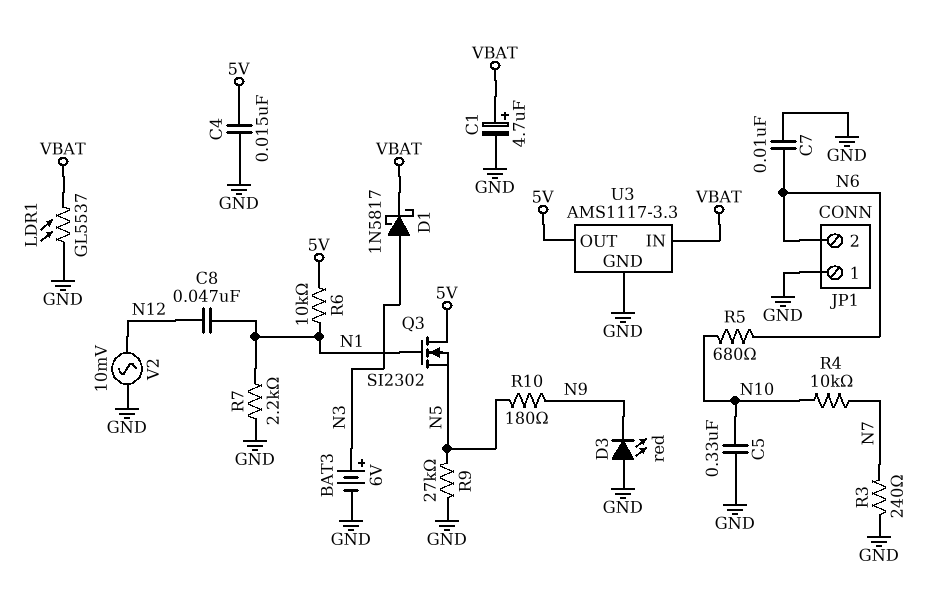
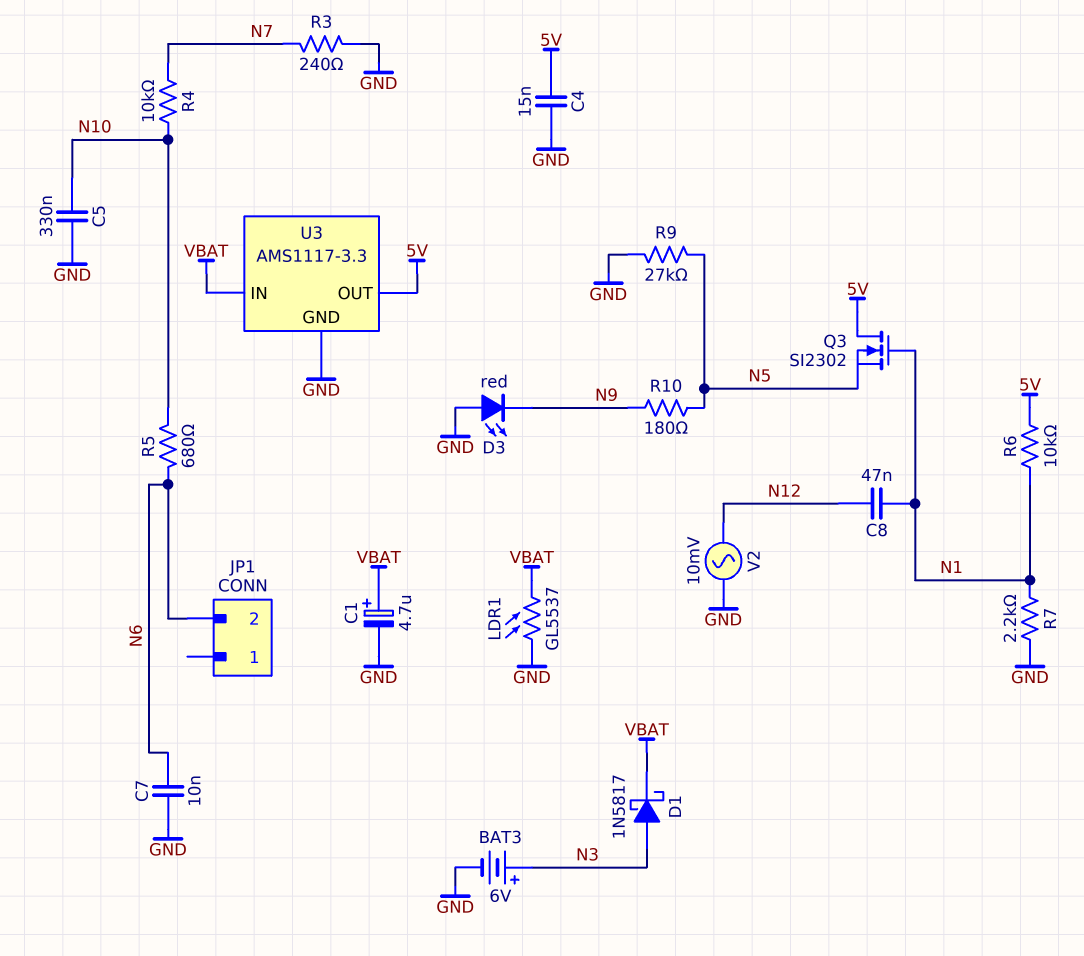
JP1 pin 1: GND -> none

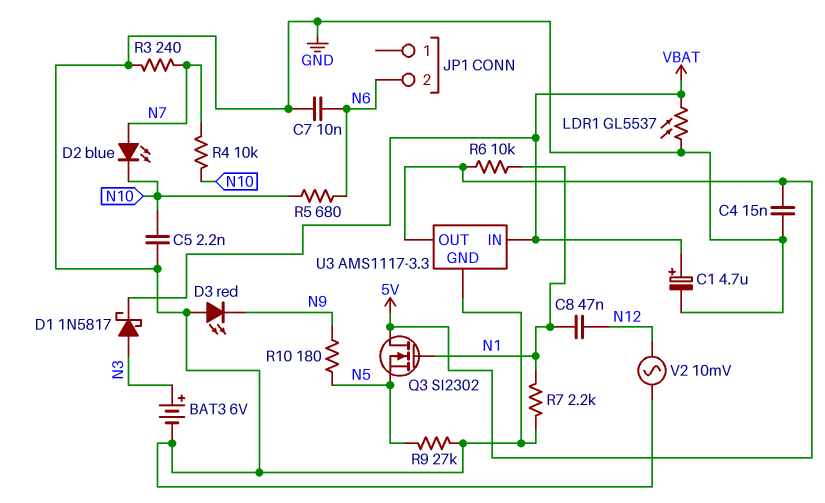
C5: 330nF (GND, N10) -> 2.2nF (GND, N10)
D2: none -> LED blue (A N7, K N10)

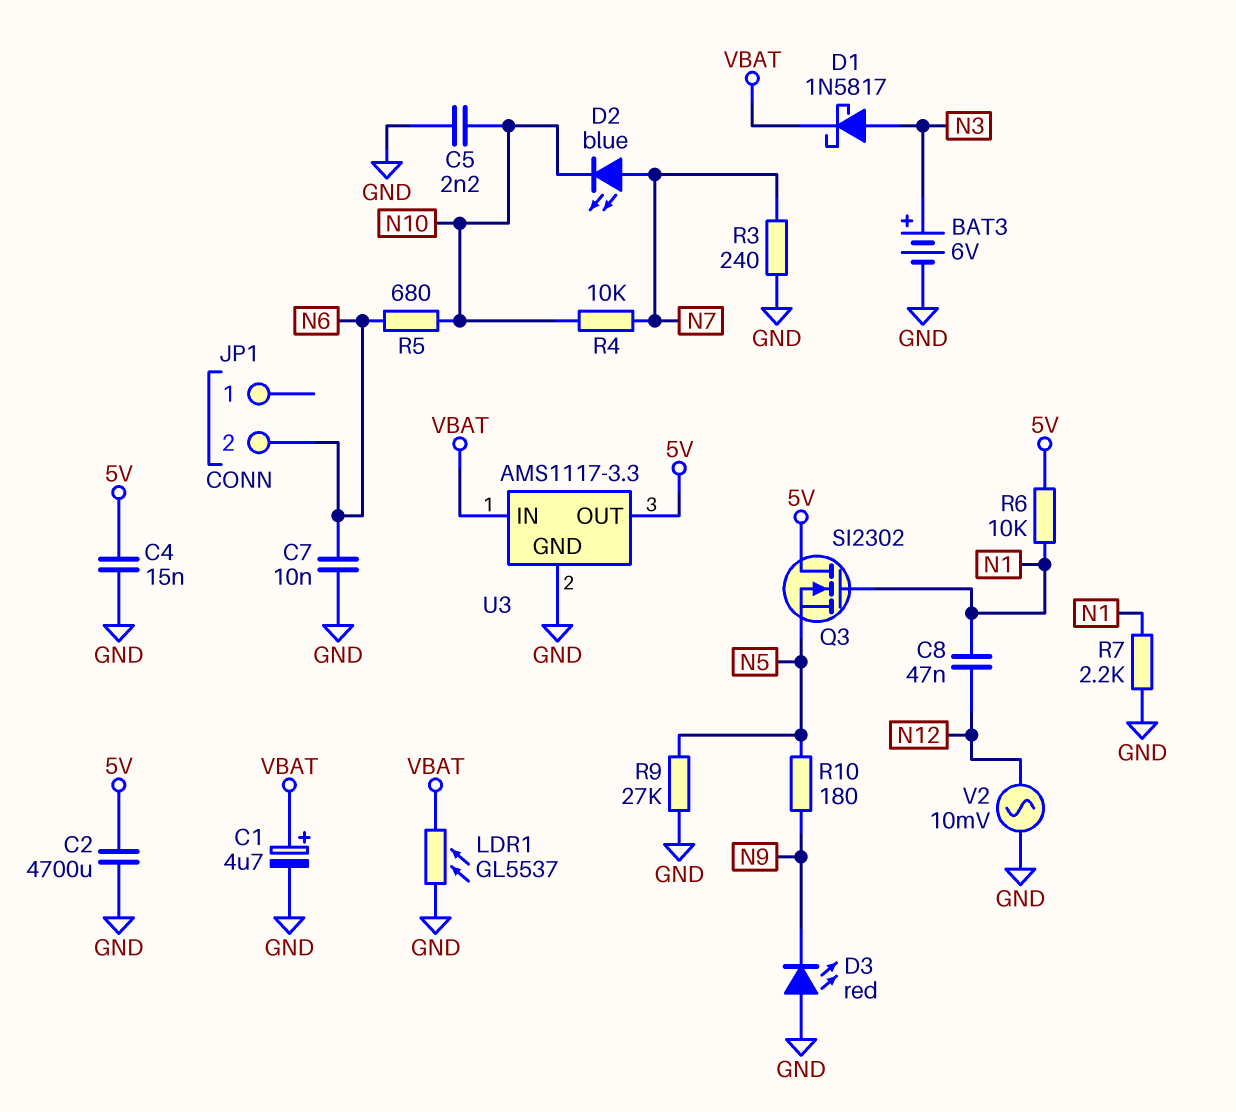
C2: none -> 4700uF (5V, GND)

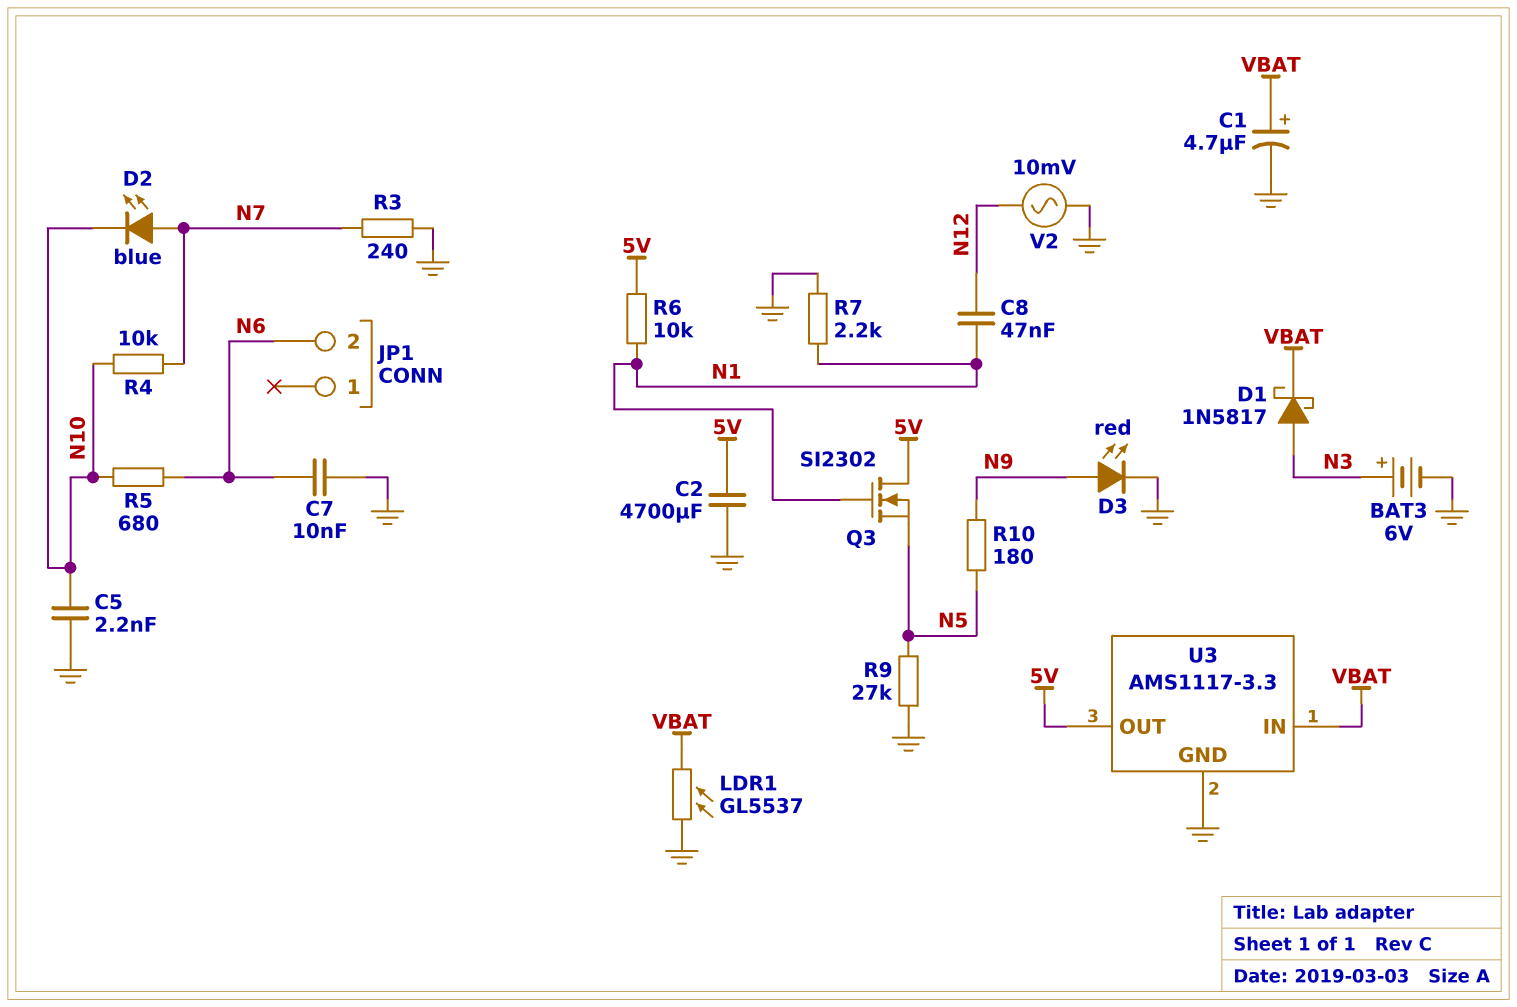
C4: 15nF (5V, GND) -> none
D3: LED red (A GND, K N9) -> LED red (A N9, K GND)

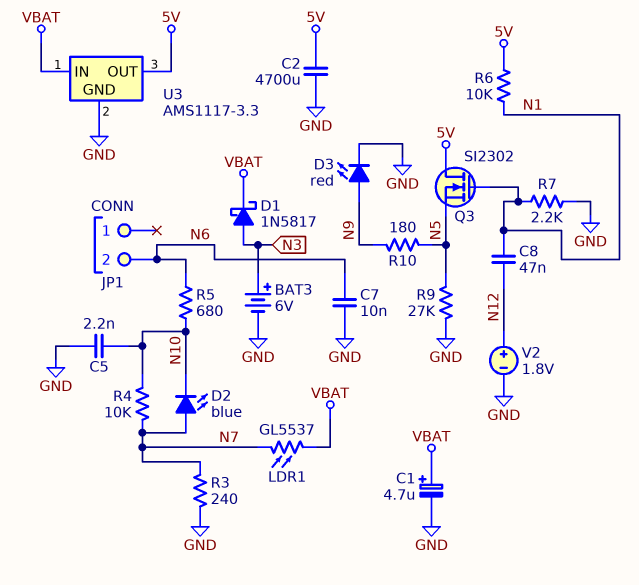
LDR1: GL5537 (GND, VBAT) -> GL5537 (N7, VBAT)
V2: AC 10mV (GND, N12) -> 1.8V (plus N12, minus GND)

